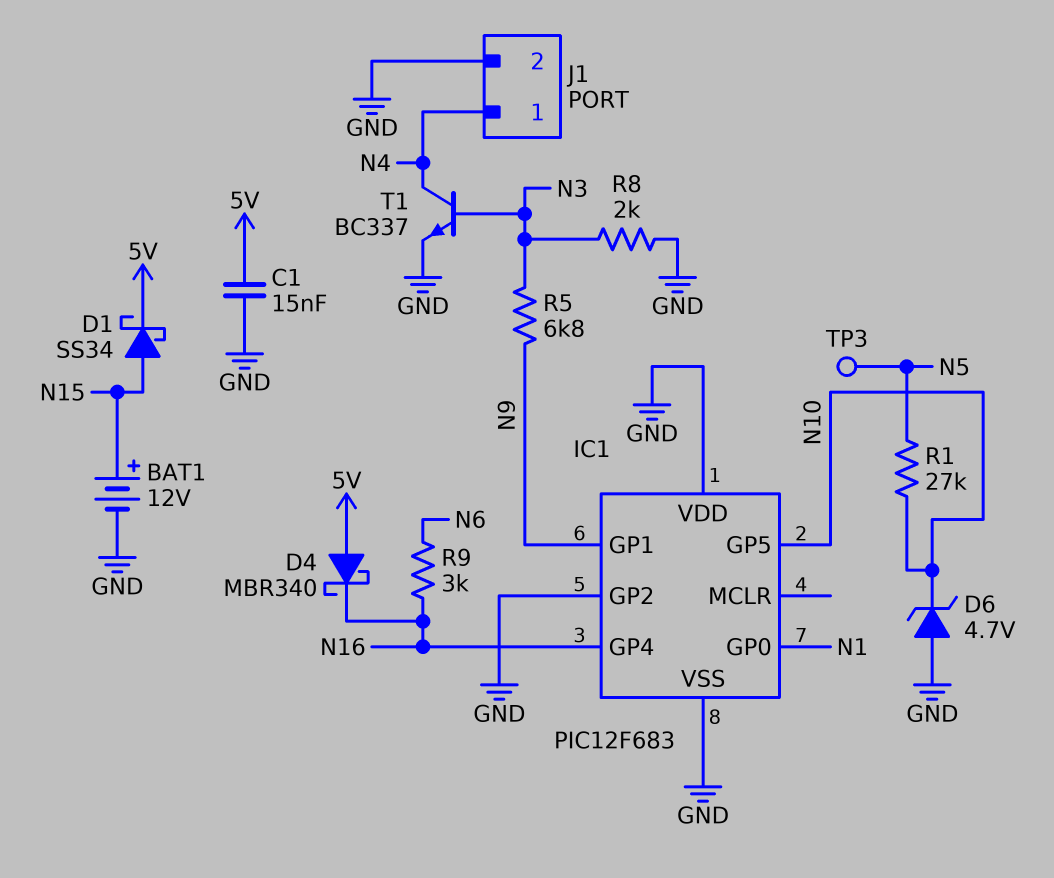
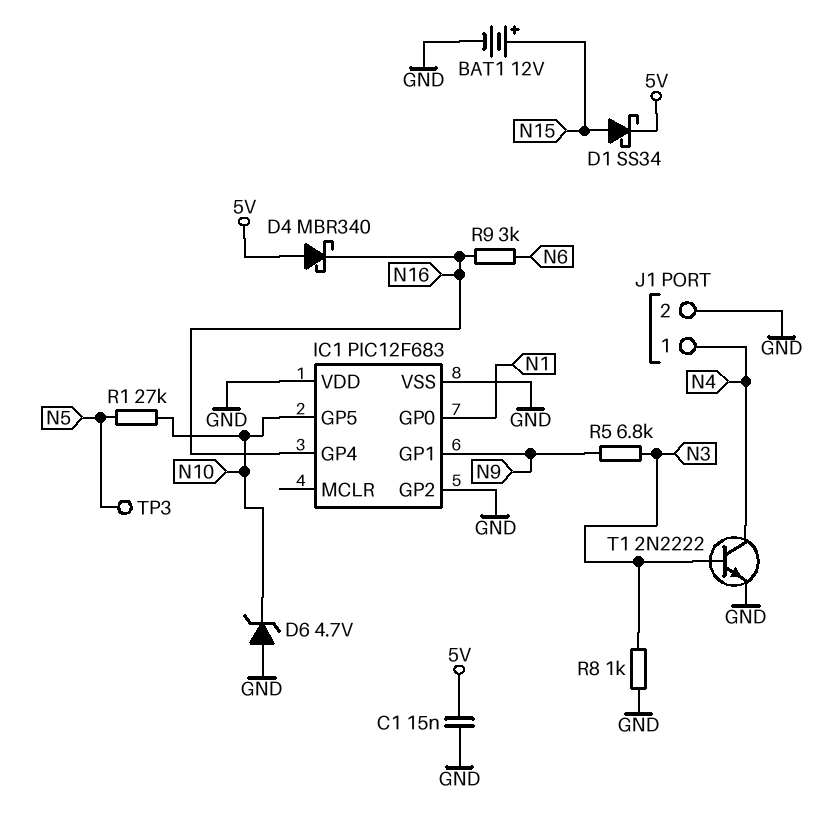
R8: 2k (GND, N3) -> 1k (GND, N3)
T1: NPN BC337 (B N3, C N4, E GND) -> NPN 2N2222 (B N3, C N4, E GND)

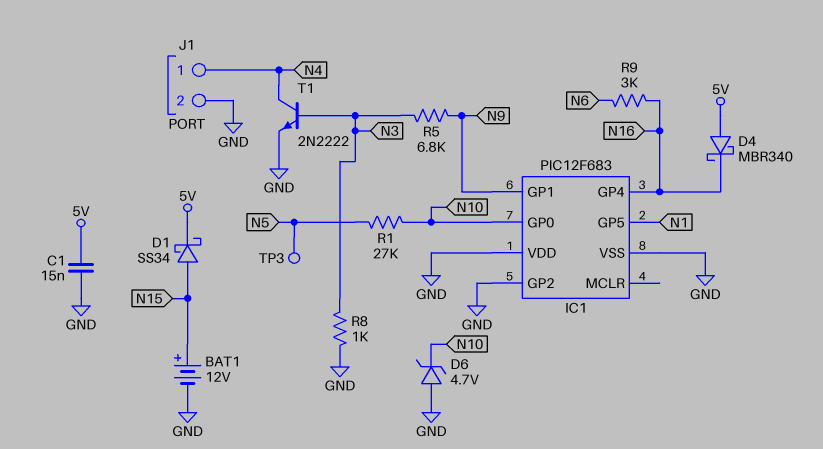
IC1 pin GP0: N1 -> N10
IC1 pin GP5: N10 -> N1

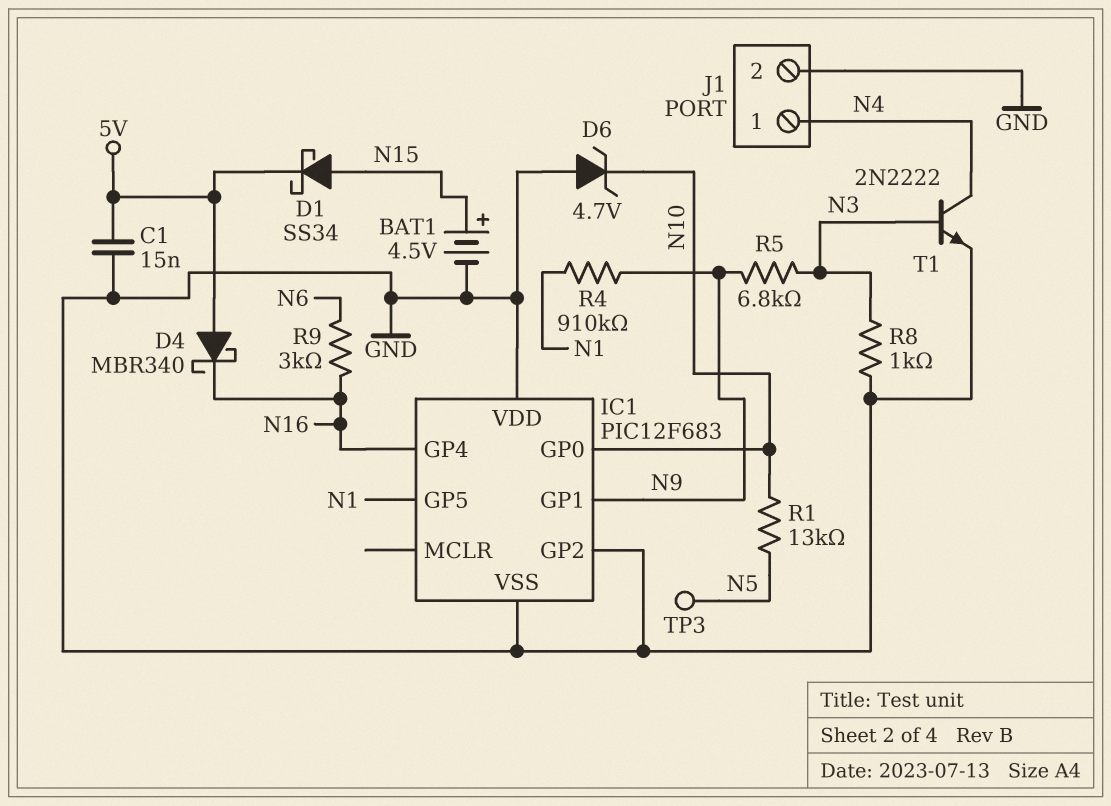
BAT1: 12V (plus N15, minus GND) -> 4.5V (plus N15, minus GND)
R1: 27k (N5, N10) -> 13k (N5, N10)
R4: none -> 910k (N1, N9)

